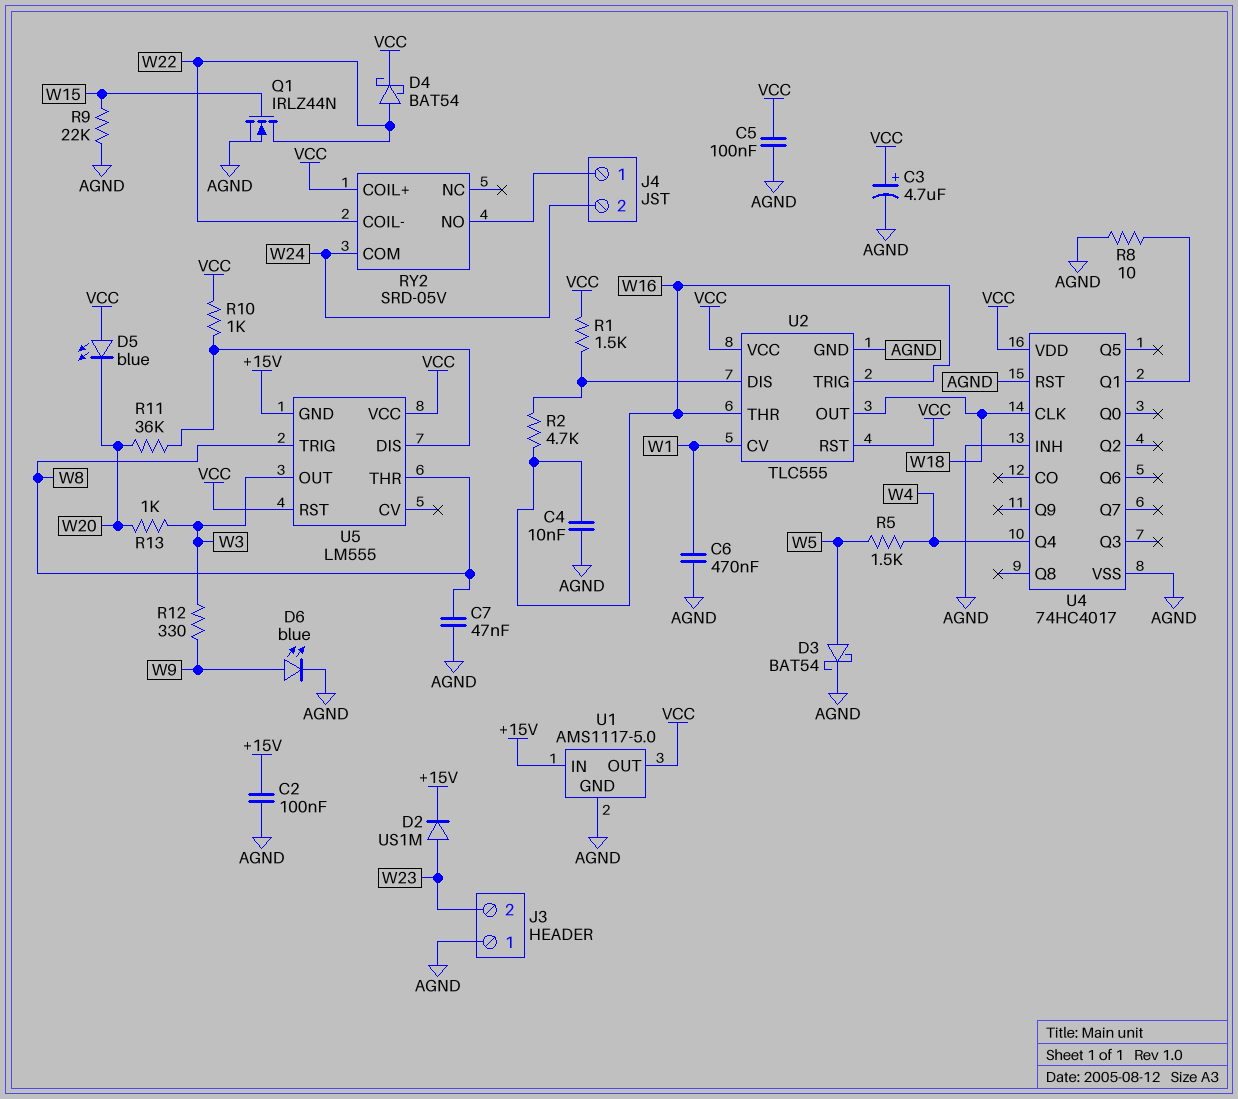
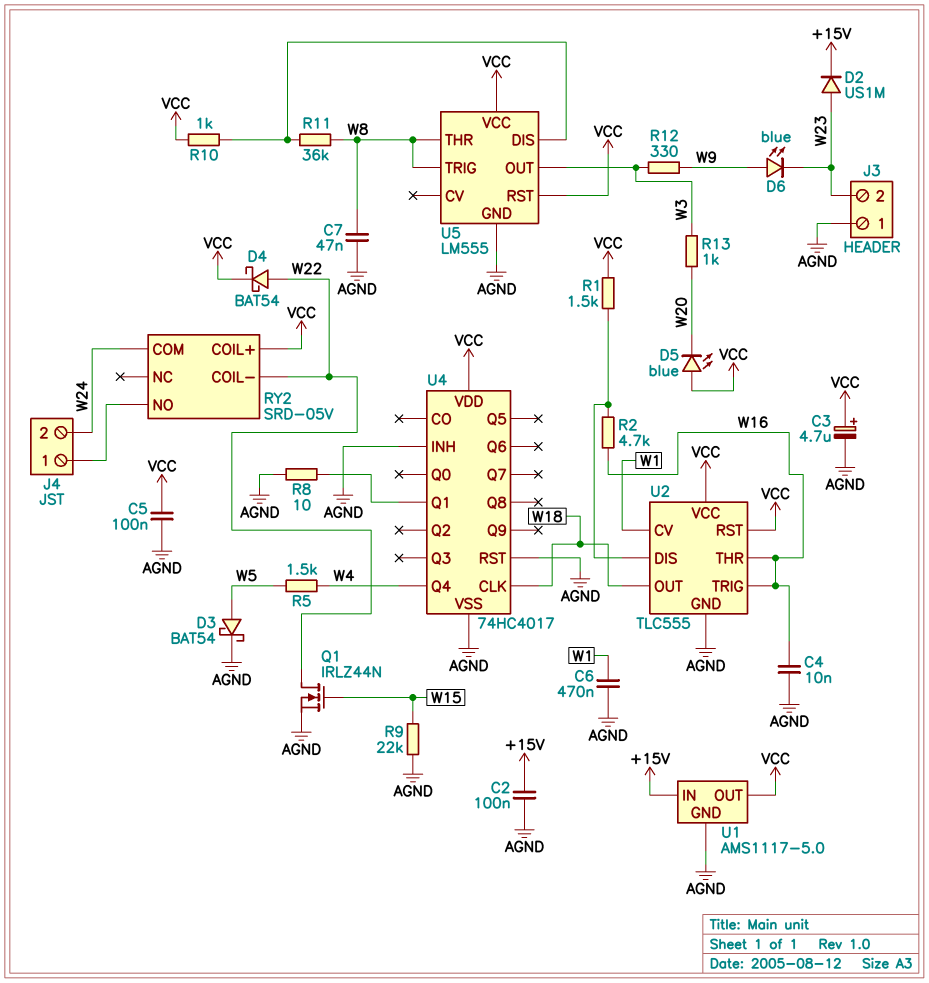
D6: LED blue (A W9, K AGND) -> LED blue (A W9, K W23)
R11: 36k (U5/DIS, W20) -> 36k (U5/DIS, W8)
U5 pin GND: +15V -> AGND

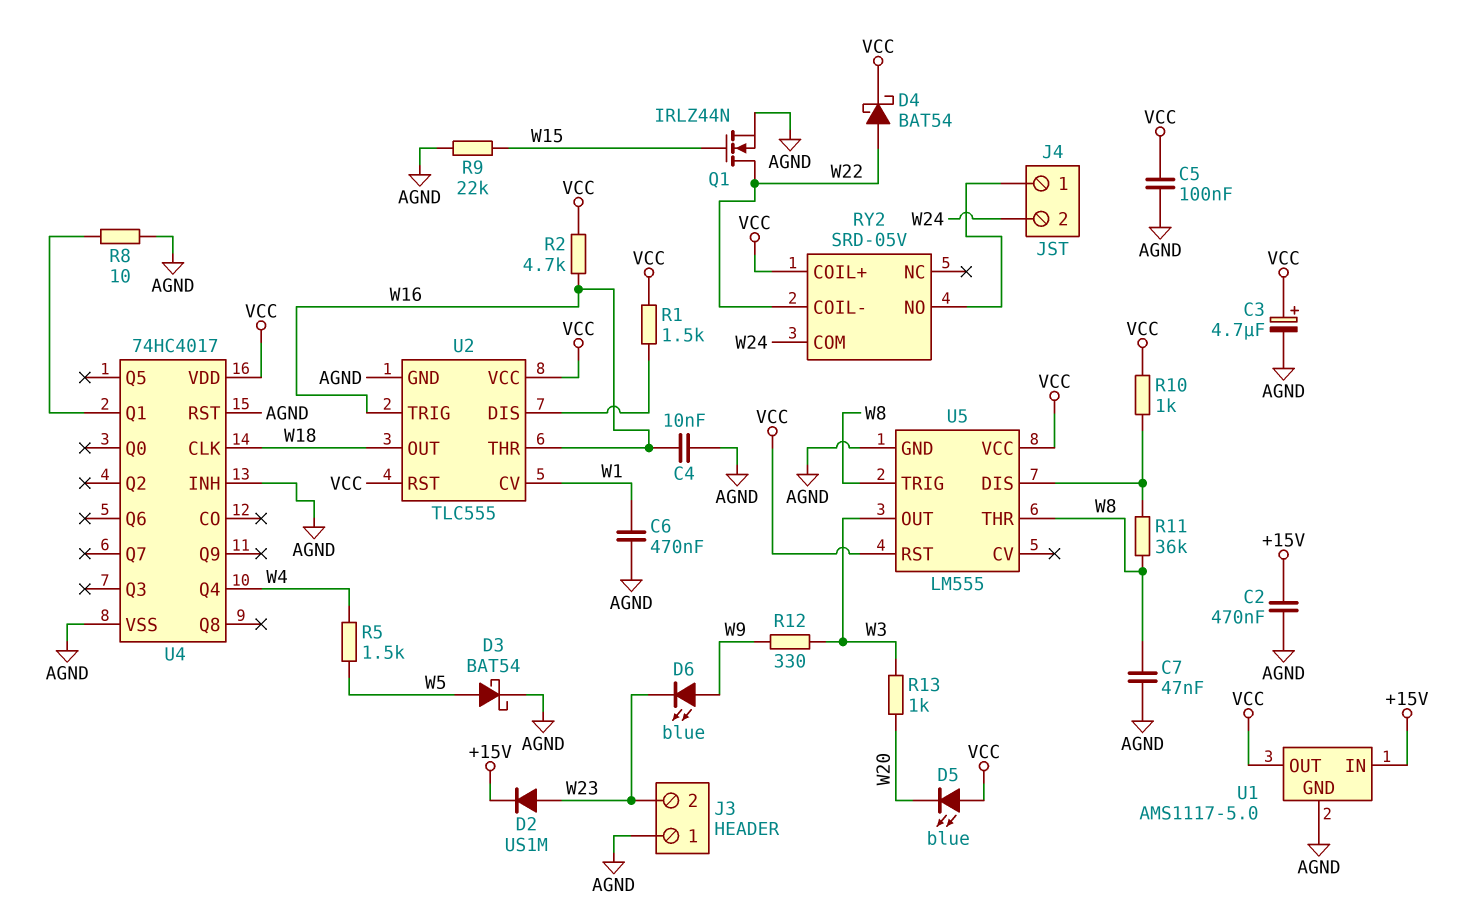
C2: 100nF (+15V, AGND) -> 470nF (+15V, AGND)
R2: 4.7k (U2/DIS, W16) -> 4.7k (VCC, W16)

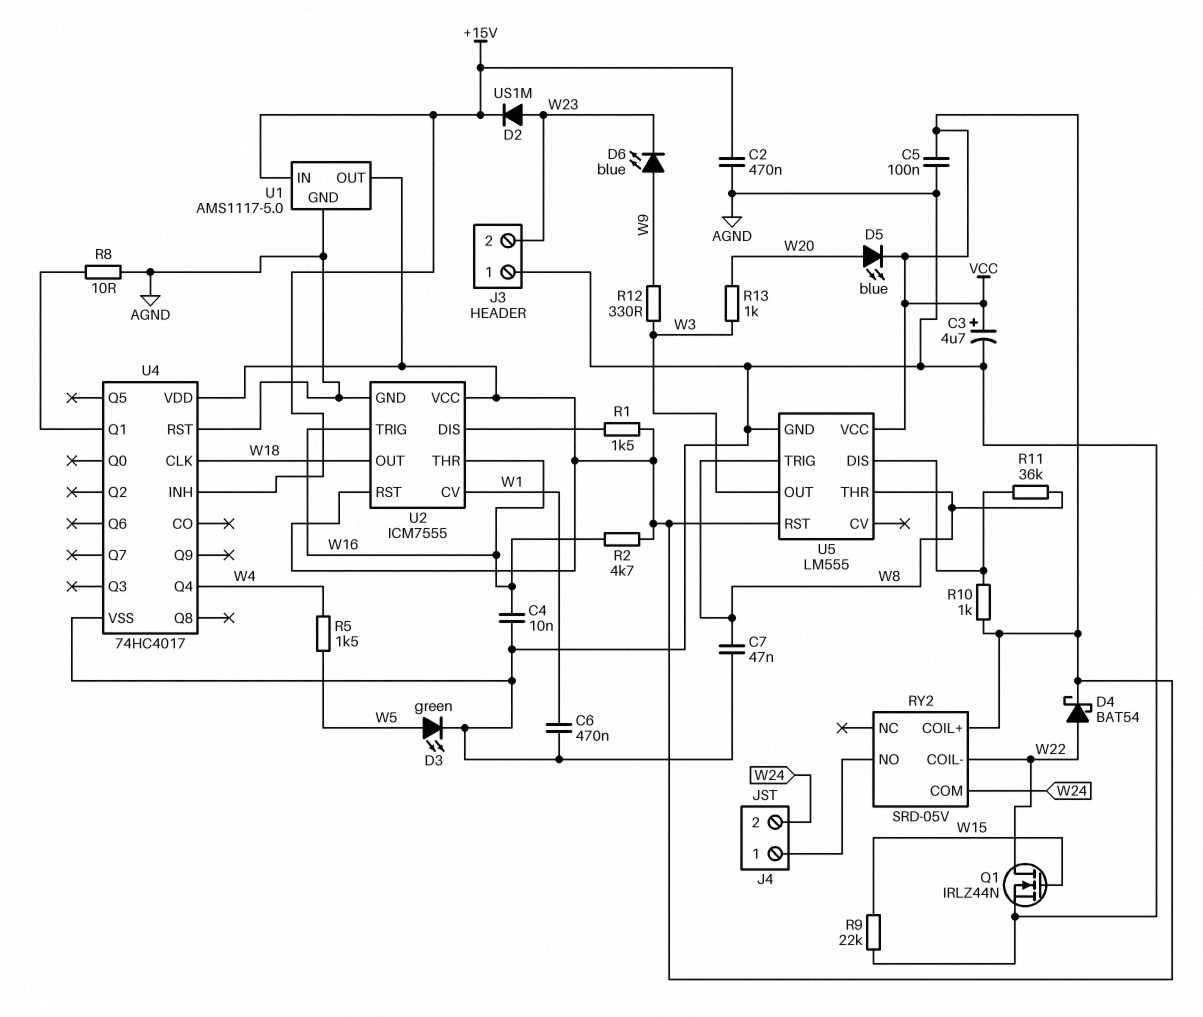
D3: schottky BAT54 (A W5, K AGND) -> LED green (A W5, K AGND)
D5: LED blue (A VCC, K W20) -> LED blue (A W20, K VCC)
U2: TLC555 -> ICM7555
U4 pin INH: AGND -> +15V

